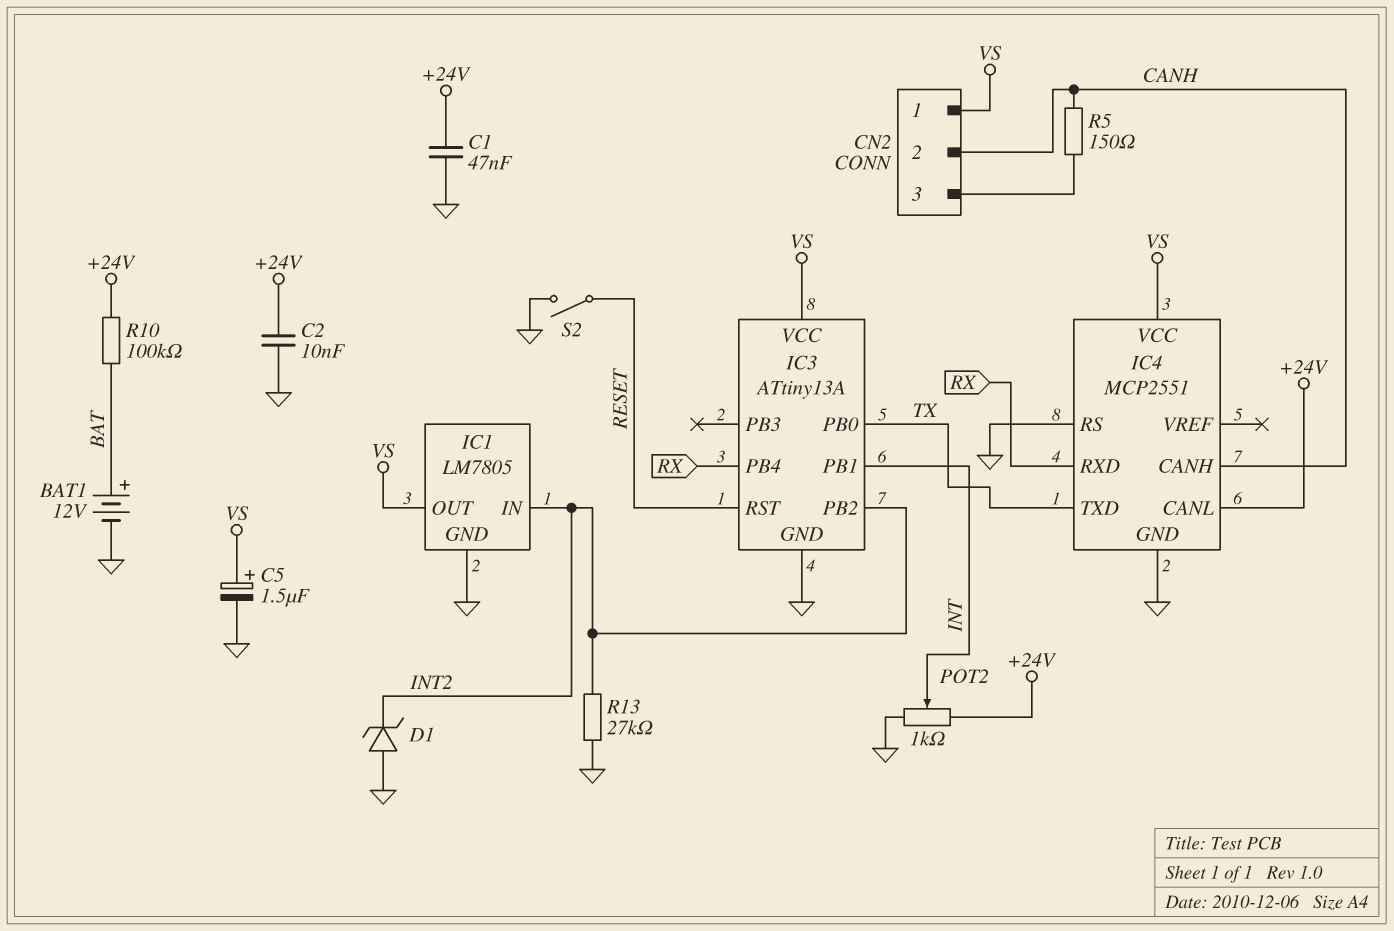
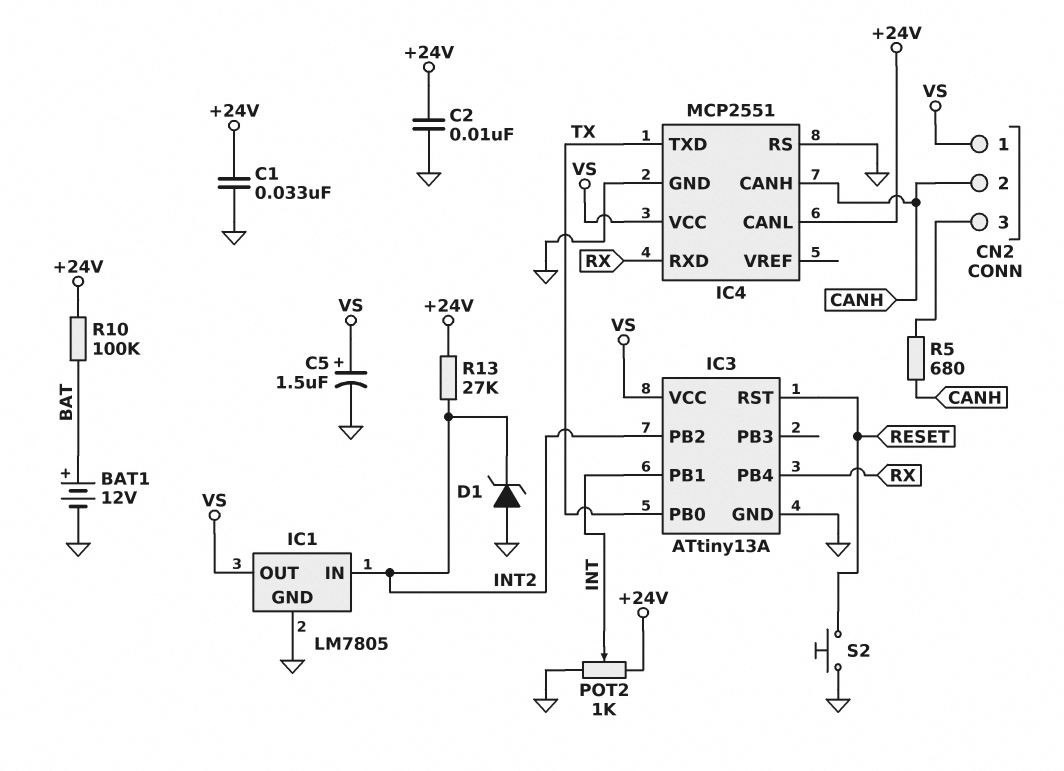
C1: 47nF (+24V, GND) -> 33nF (+24V, GND)
R5: 150 (CANH, CN2/3) -> 680 (CANH, CN2/3)
R13: 27k (GND, INT2) -> 27k (+24V, INT2)
S2: switch (GND, RESET) -> button (GND, RESET)

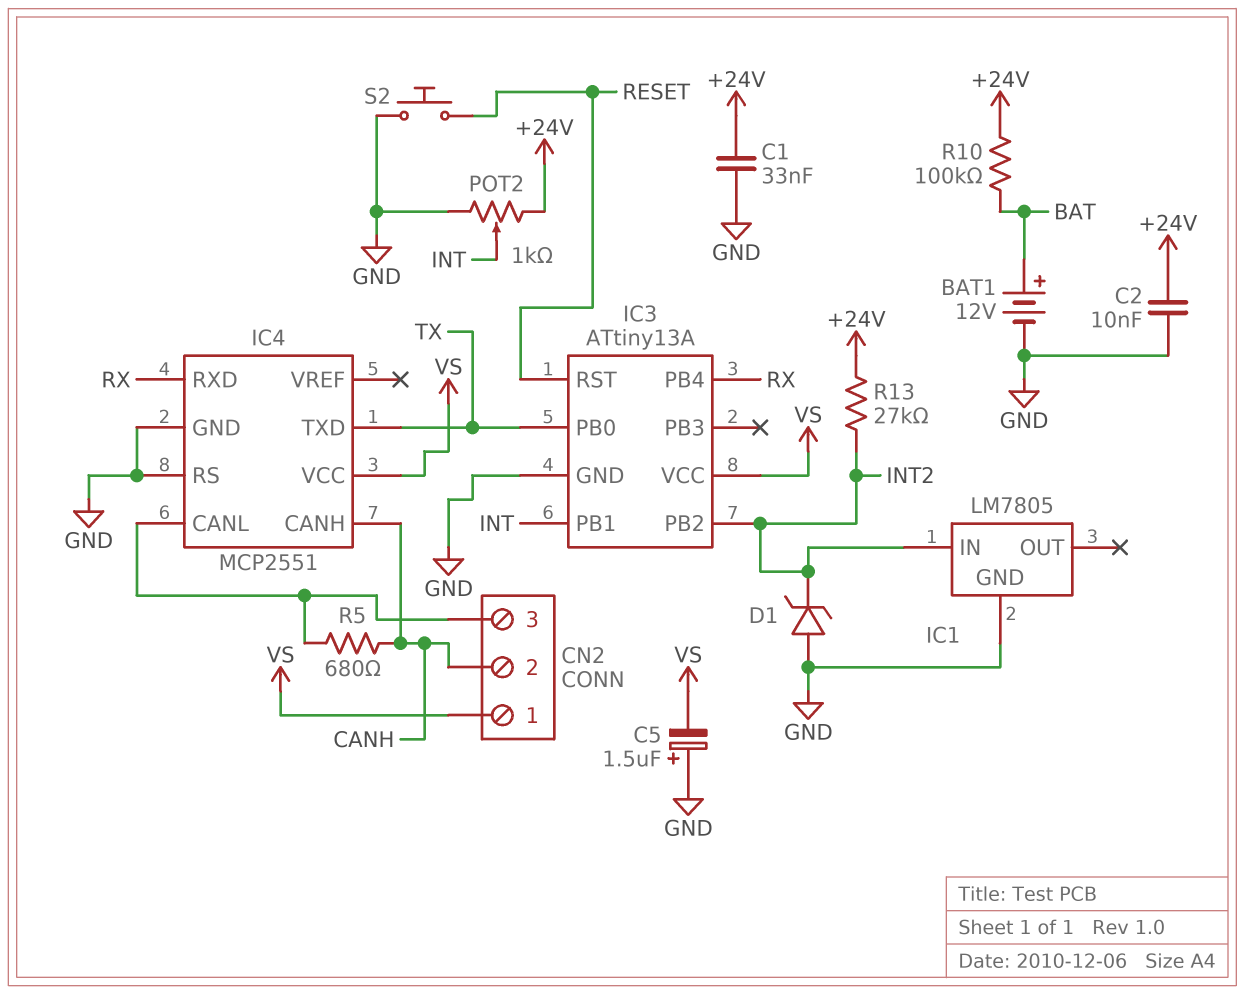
C5: 1.5uF (plus VS, minus GND) -> 1.5uF (plus GND, minus VS)
IC1 pin OUT: VS -> none
IC4 pin CANL: +24V -> CN2/3

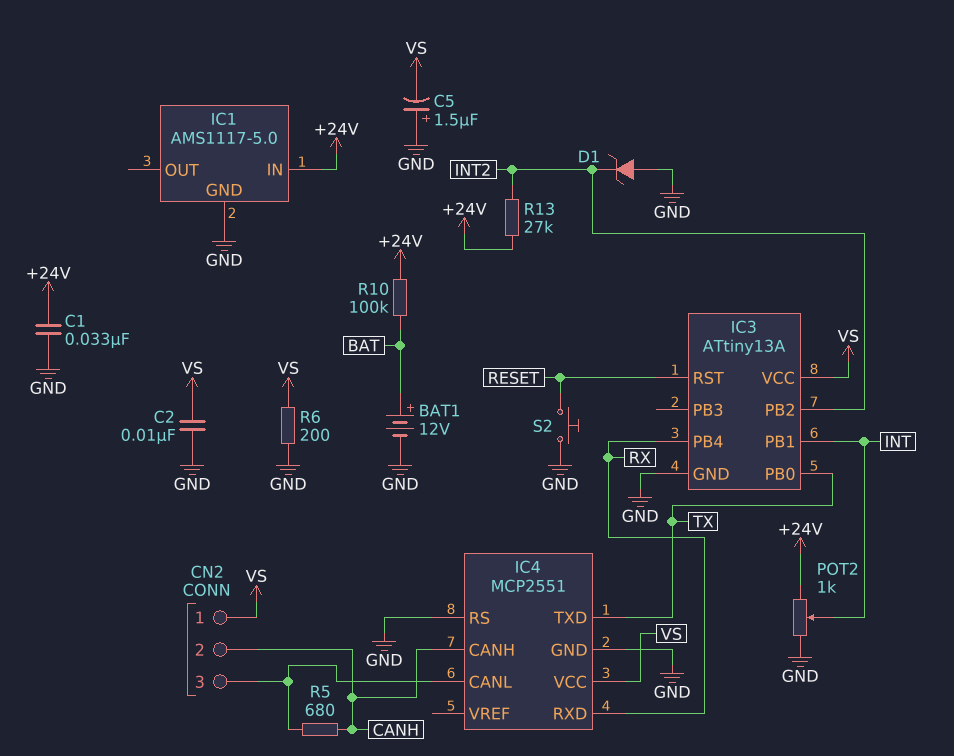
C2: 10nF (+24V, GND) -> 10nF (GND, VS)
IC1: LM7805 -> AMS1117-5.0
IC1 pin IN: INT2 -> +24V
R6: none -> 200 (GND, VS)

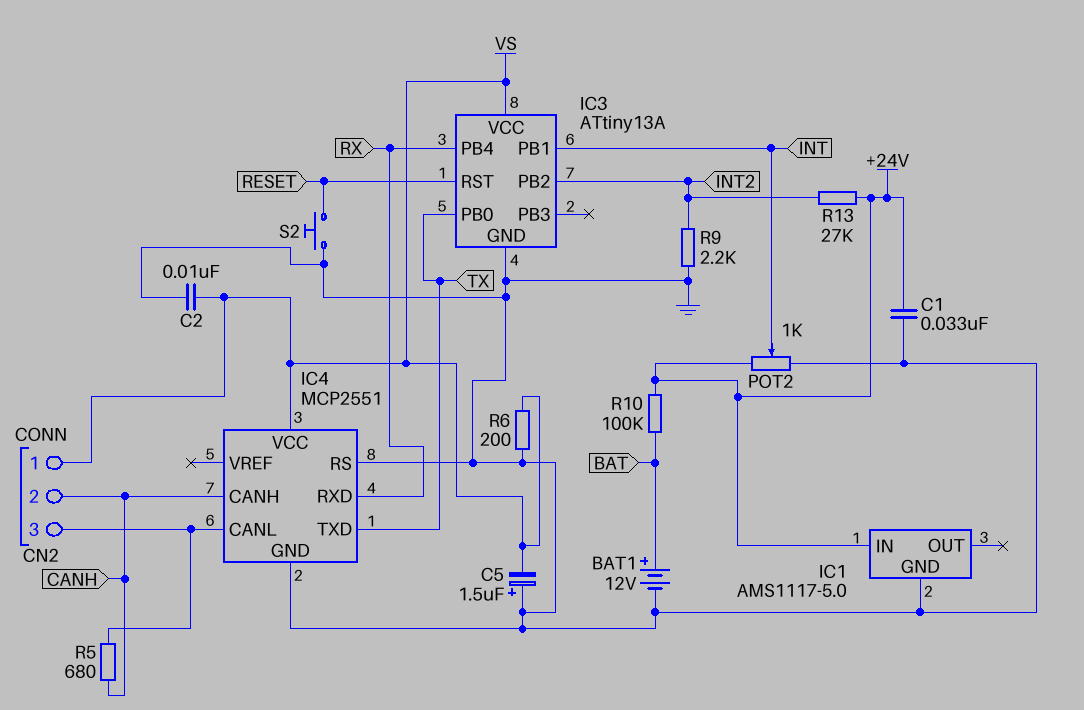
D1: zener (A GND, K INT2) -> none
R9: none -> 2.2k (GND, INT2)

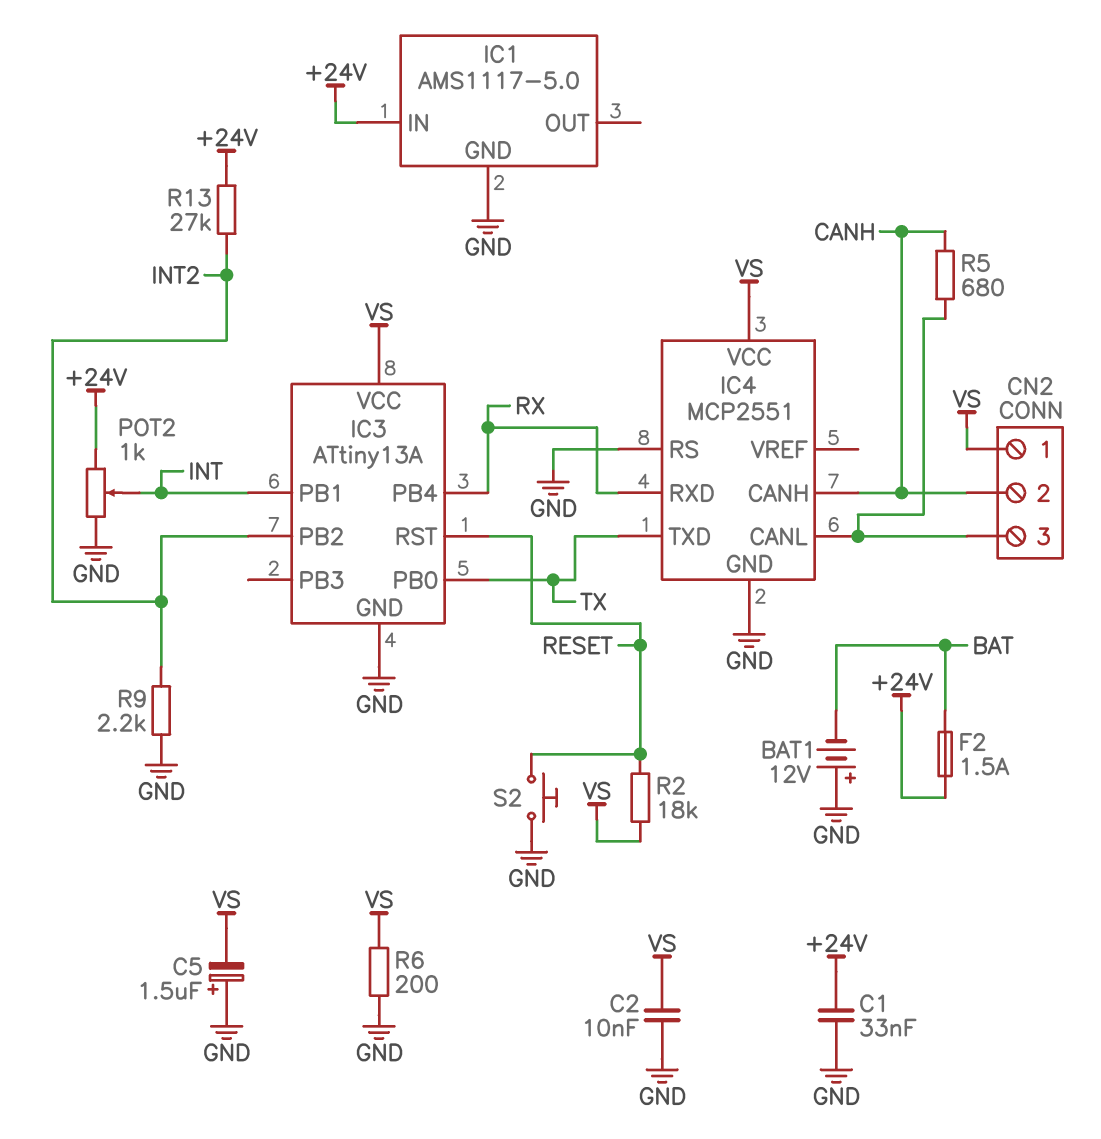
BAT1: 12V (plus BAT, minus GND) -> 12V (plus GND, minus BAT)
F2: none -> 1.5A (+24V, BAT)
R2: none -> 18k (RESET, VS)
R10: 100k (+24V, BAT) -> none

